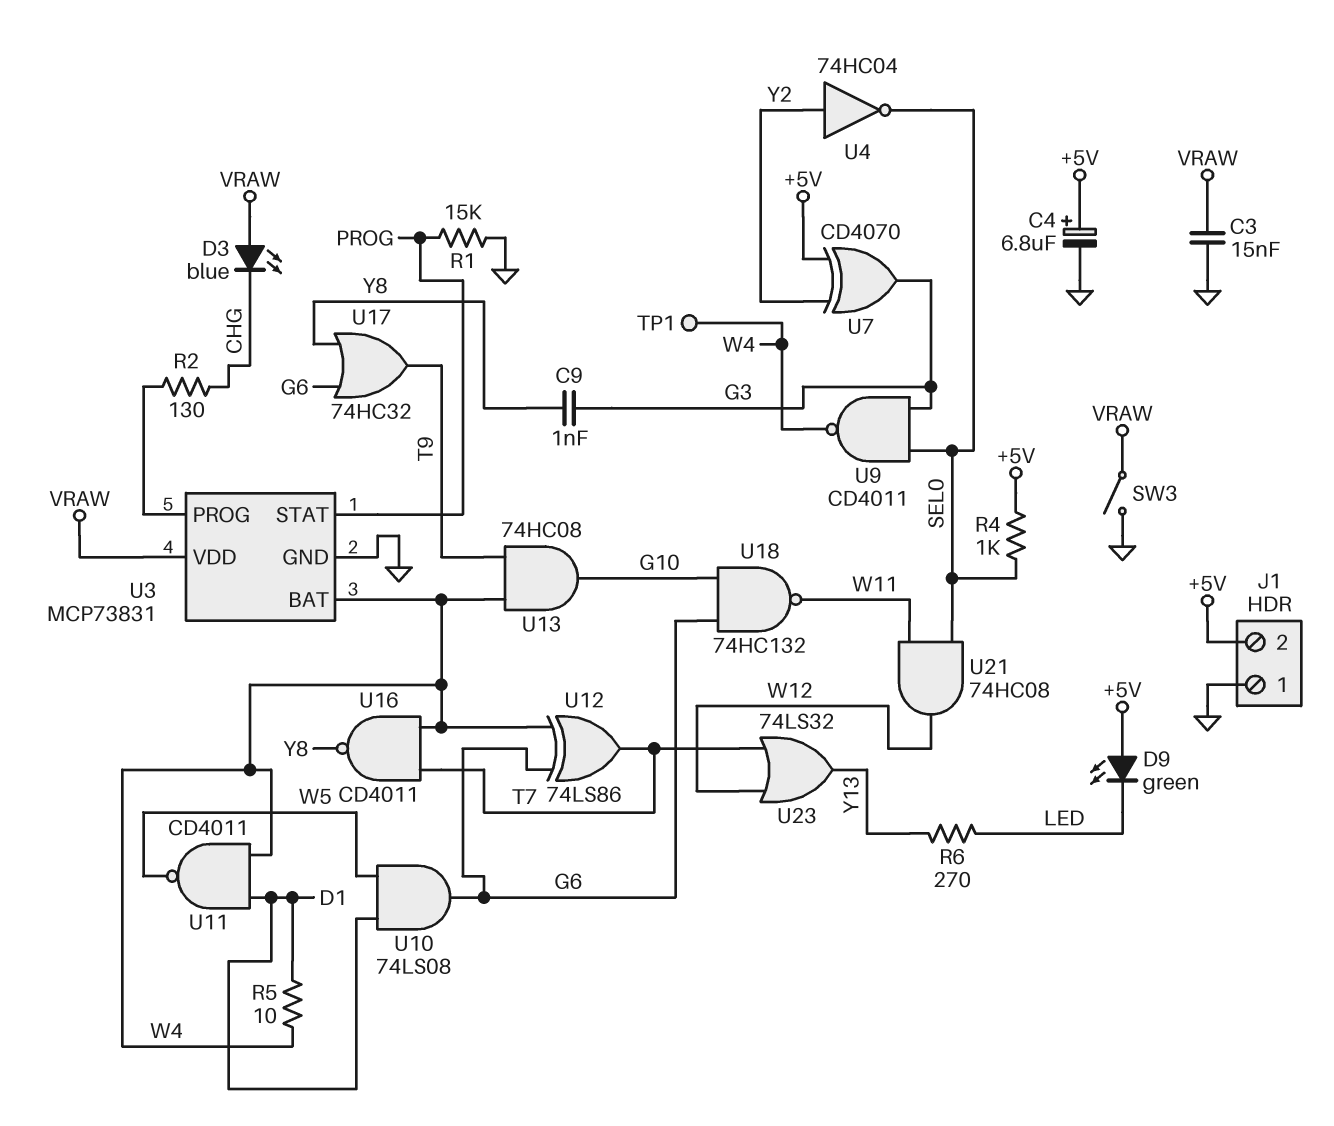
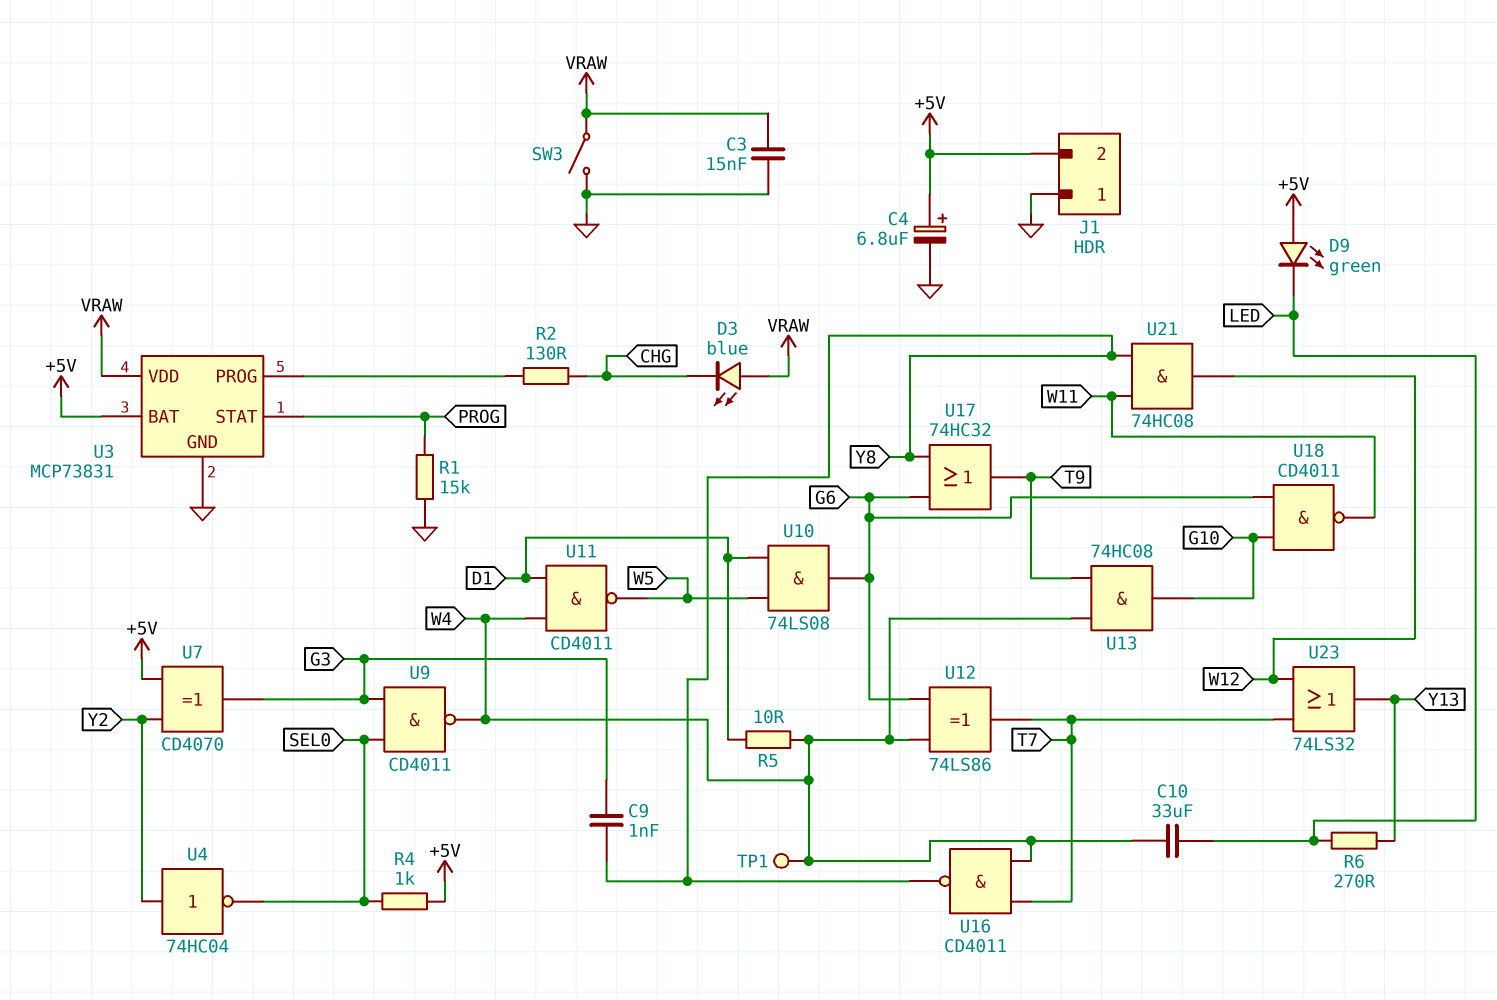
C10: none -> 33uF (LED, W4)
U3 pin BAT: W4 -> +5V
U18: NAND 74HC132 (in G6, in G10, out W11) -> NAND CD4011 (in G6, in G10, out W11)
U21: AND 74HC08 (in SEL0, in W11, out W12) -> AND 74HC08 (in W11, in Y8, out W12)

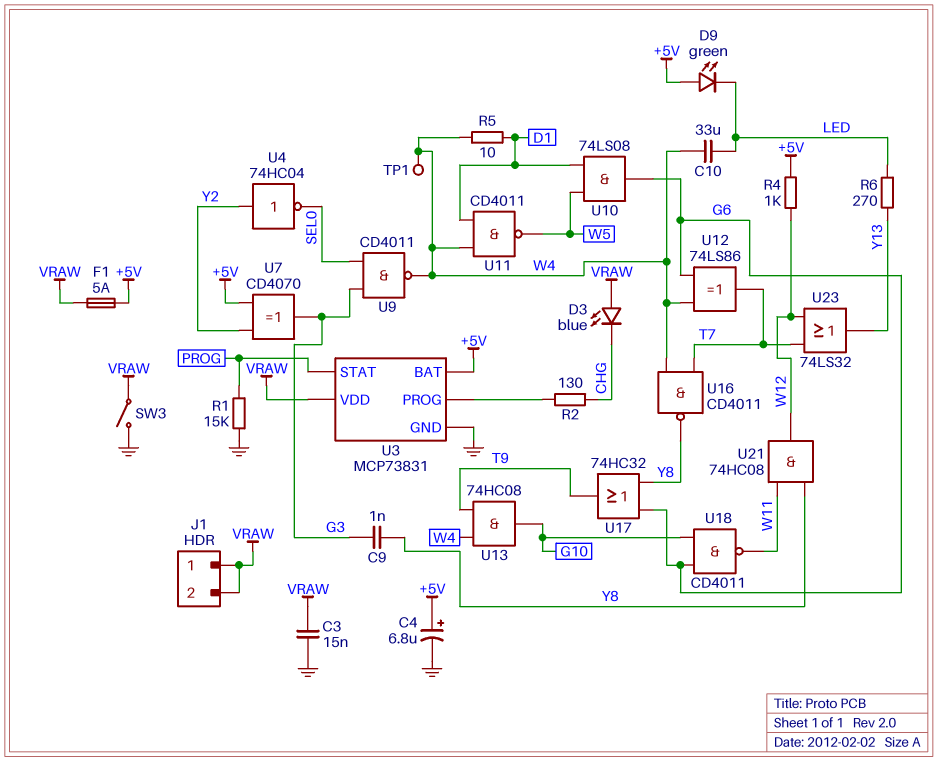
F1: none -> 5A (+5V, VRAW)
J1 pin 1: GND -> VRAW
J1 pin 2: +5V -> VRAW
R4: 1k (+5V, SEL0) -> 1k (+5V, W12)

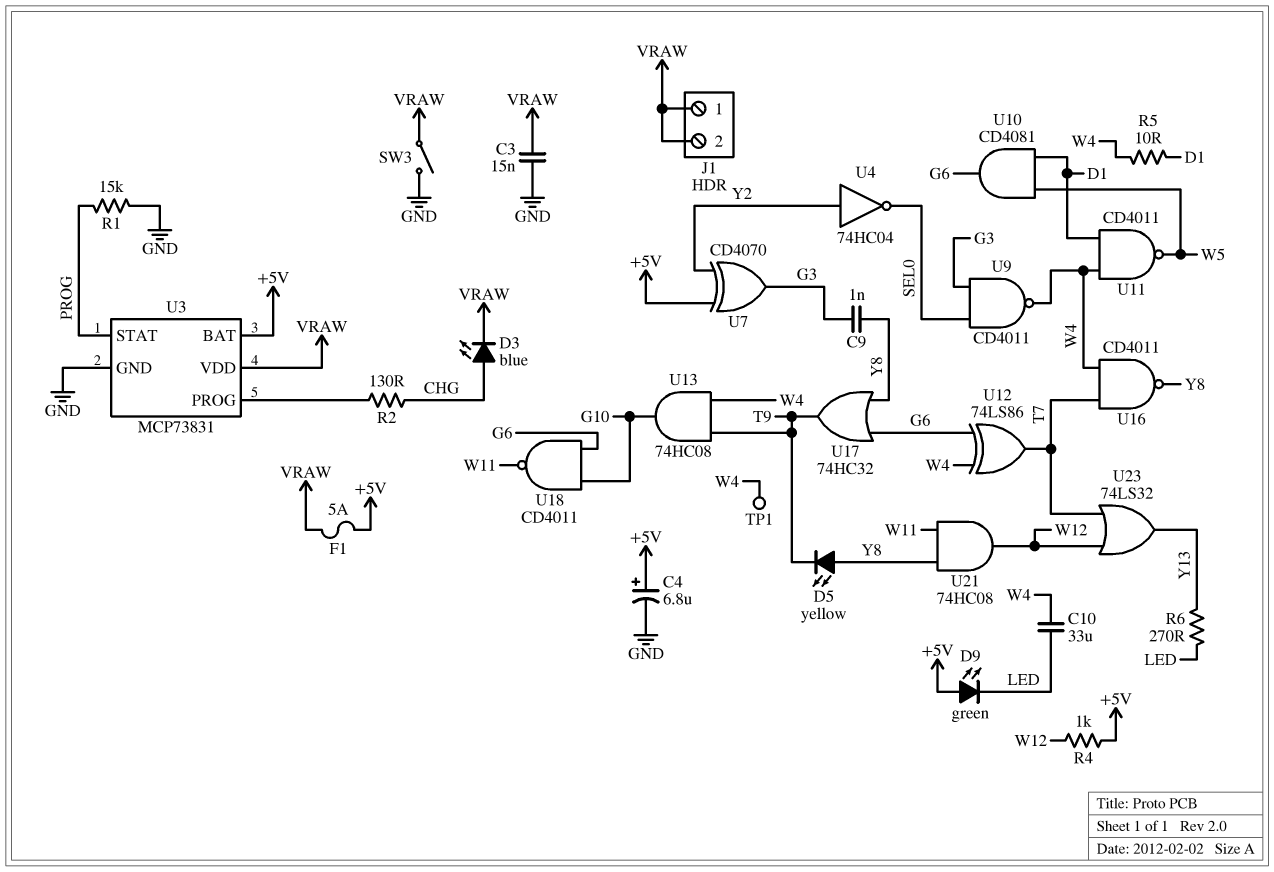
D3: LED blue (A VRAW, K CHG) -> LED blue (A CHG, K VRAW)
D5: none -> LED yellow (A Y8, K T9)
U10: AND 74LS08 (in D1, in W5, out G6) -> AND CD4081 (in D1, in W5, out G6)

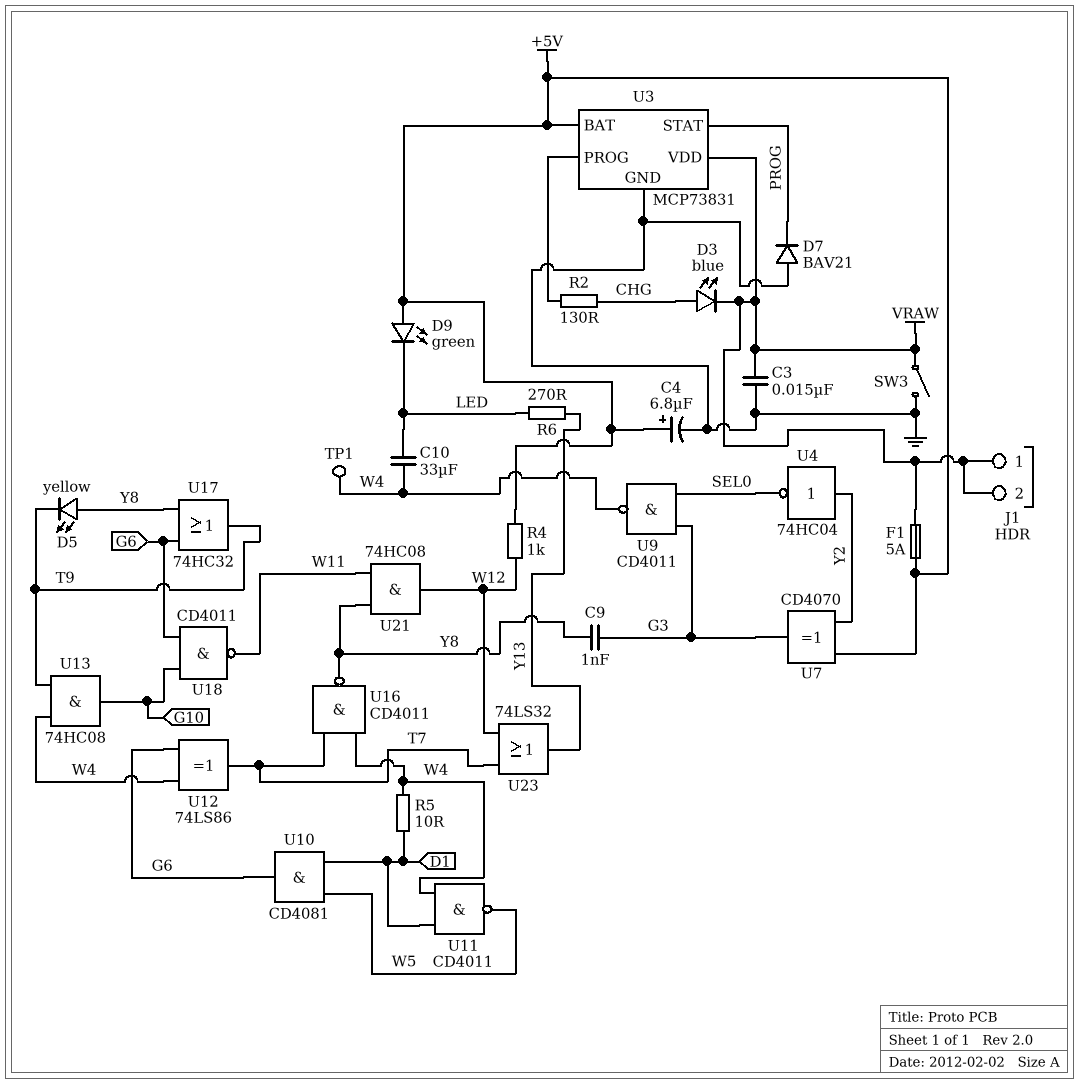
D7: none -> diode BAV21 (A GND, K PROG)
R1: 15k (GND, PROG) -> none

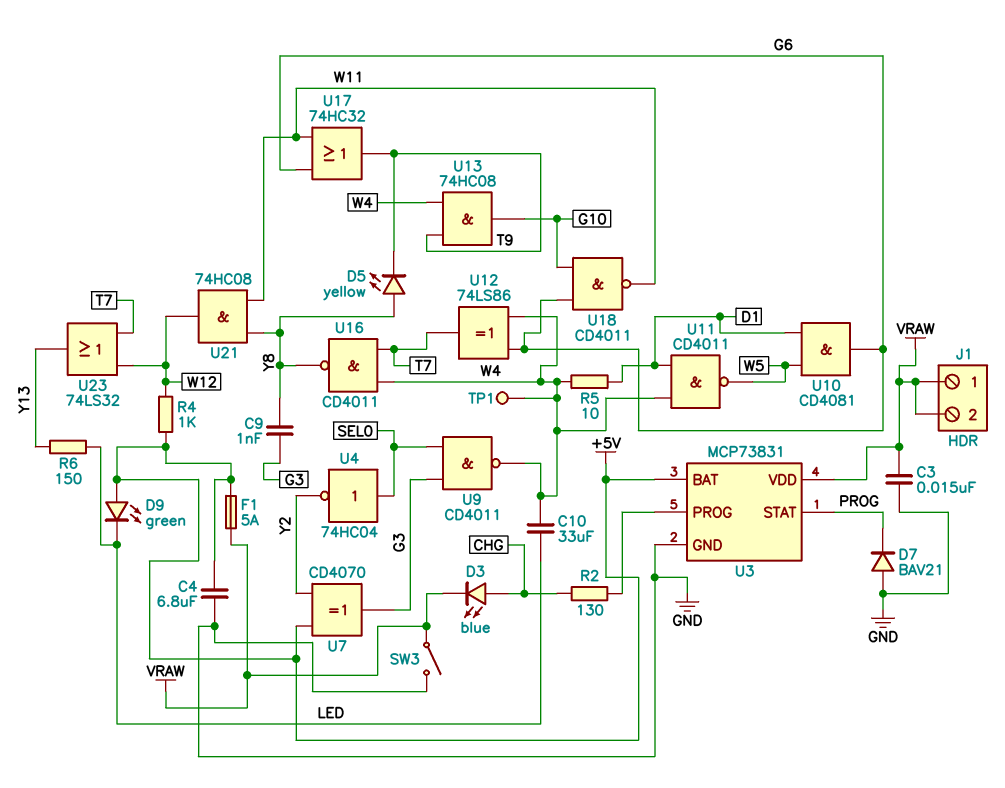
C4: 6.8uF (plus +5V, minus GND) -> 6.8uF (+5V, GND)
R6: 270 (LED, Y13) -> 150 (LED, Y13)
U4: NOT 74HC04 (in Y2, out SEL0) -> NOT 74HC04 (in SEL0, out Y2)
U17: OR 74HC32 (in G6, in Y8, out T9) -> OR 74HC32 (in G6, in W11, out T9)

